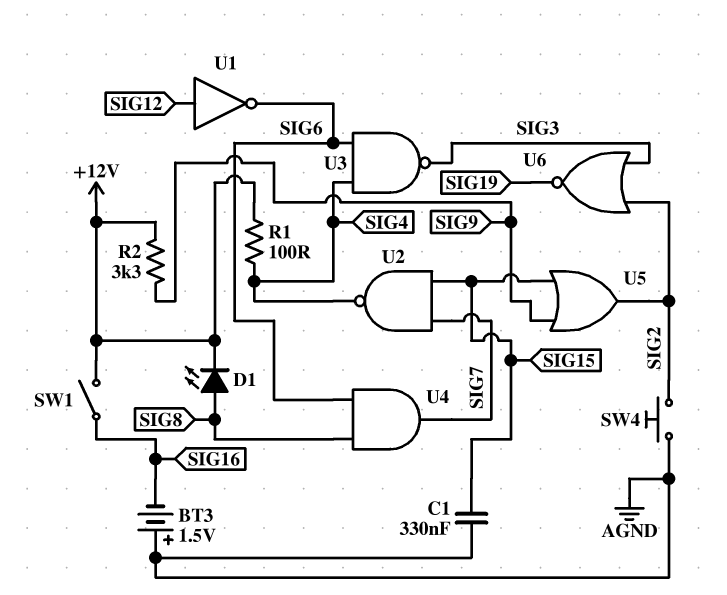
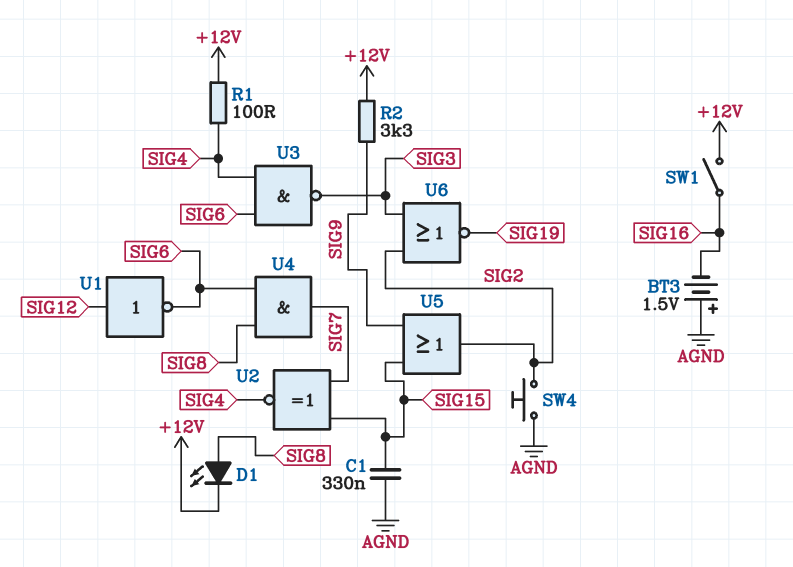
U2: NAND (in SIG7, in SIG15, out SIG4) -> XNOR (in SIG7, in SIG15, out SIG4)

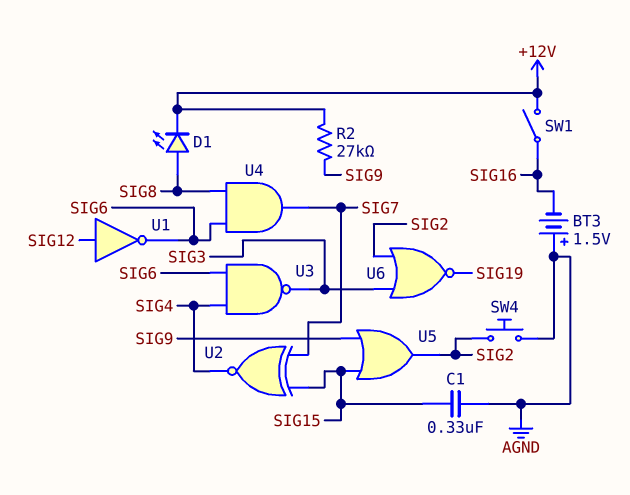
R1: 100 (+12V, SIG4) -> none
R2: 3.3k (+12V, SIG9) -> 27k (+12V, SIG9)

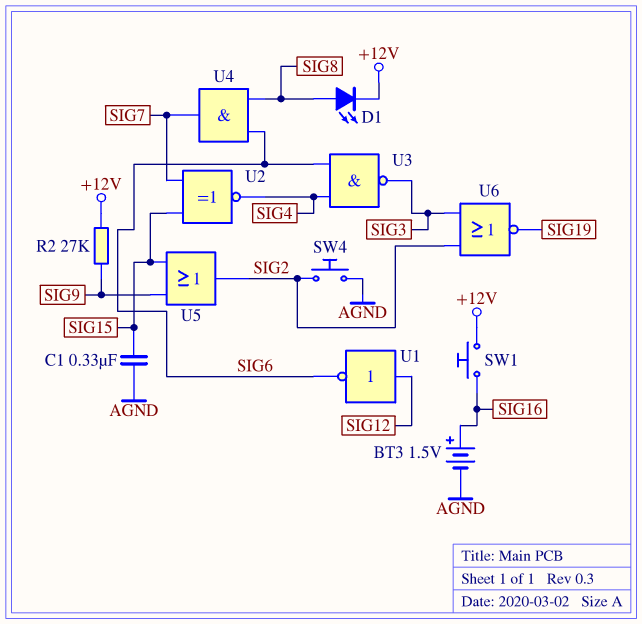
BT3: 1.5V (plus AGND, minus SIG16) -> 1.5V (plus SIG16, minus AGND)
SW1: switch (+12V, SIG16) -> button (+12V, SIG16)

